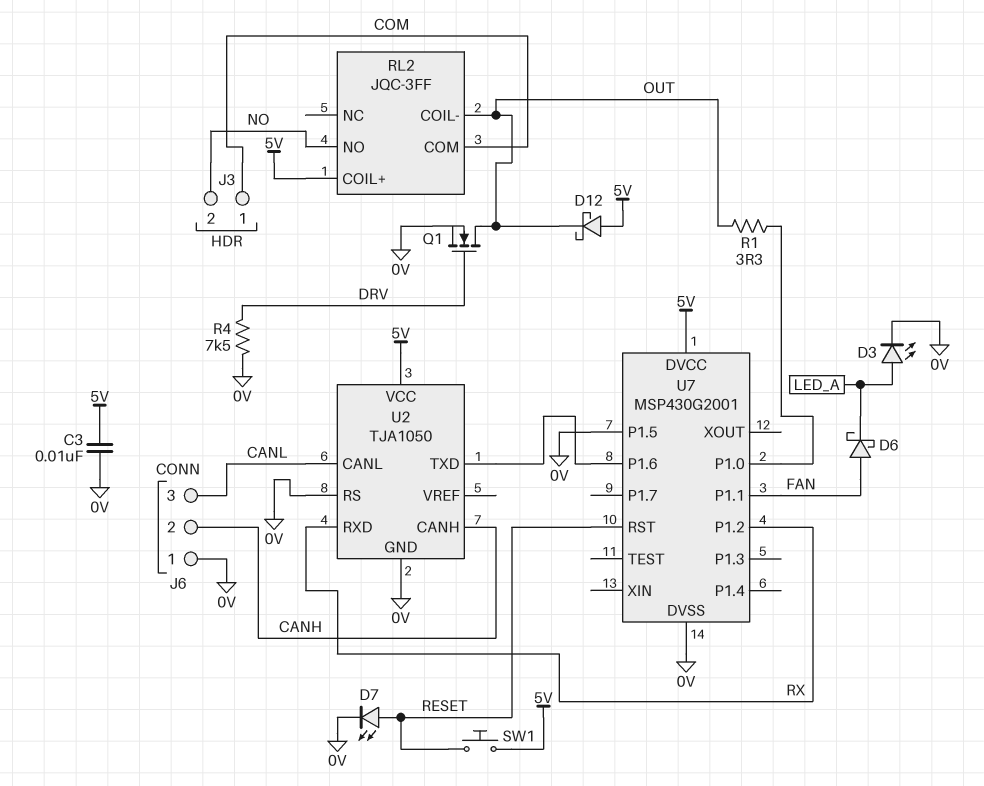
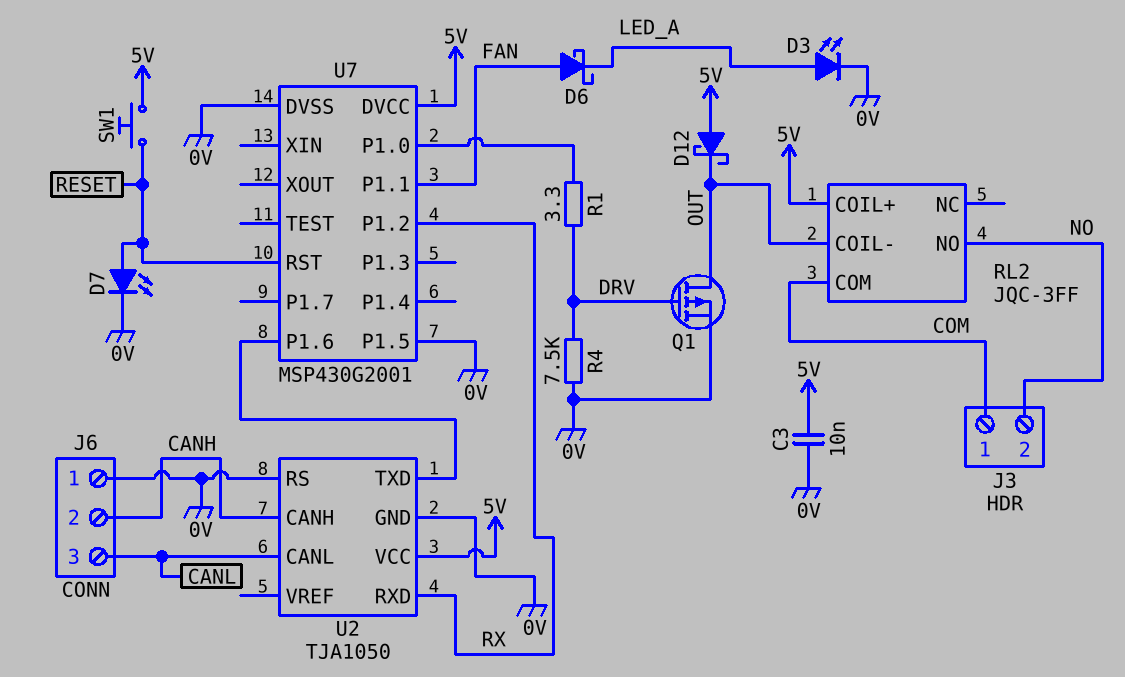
Q1: NMOS (G DRV, D OUT, S 0V) -> PMOS (G DRV, D OUT, S 0V)
R1: 3.3 (OUT, U7/P1.0) -> 3.3 (DRV, U7/P1.0)

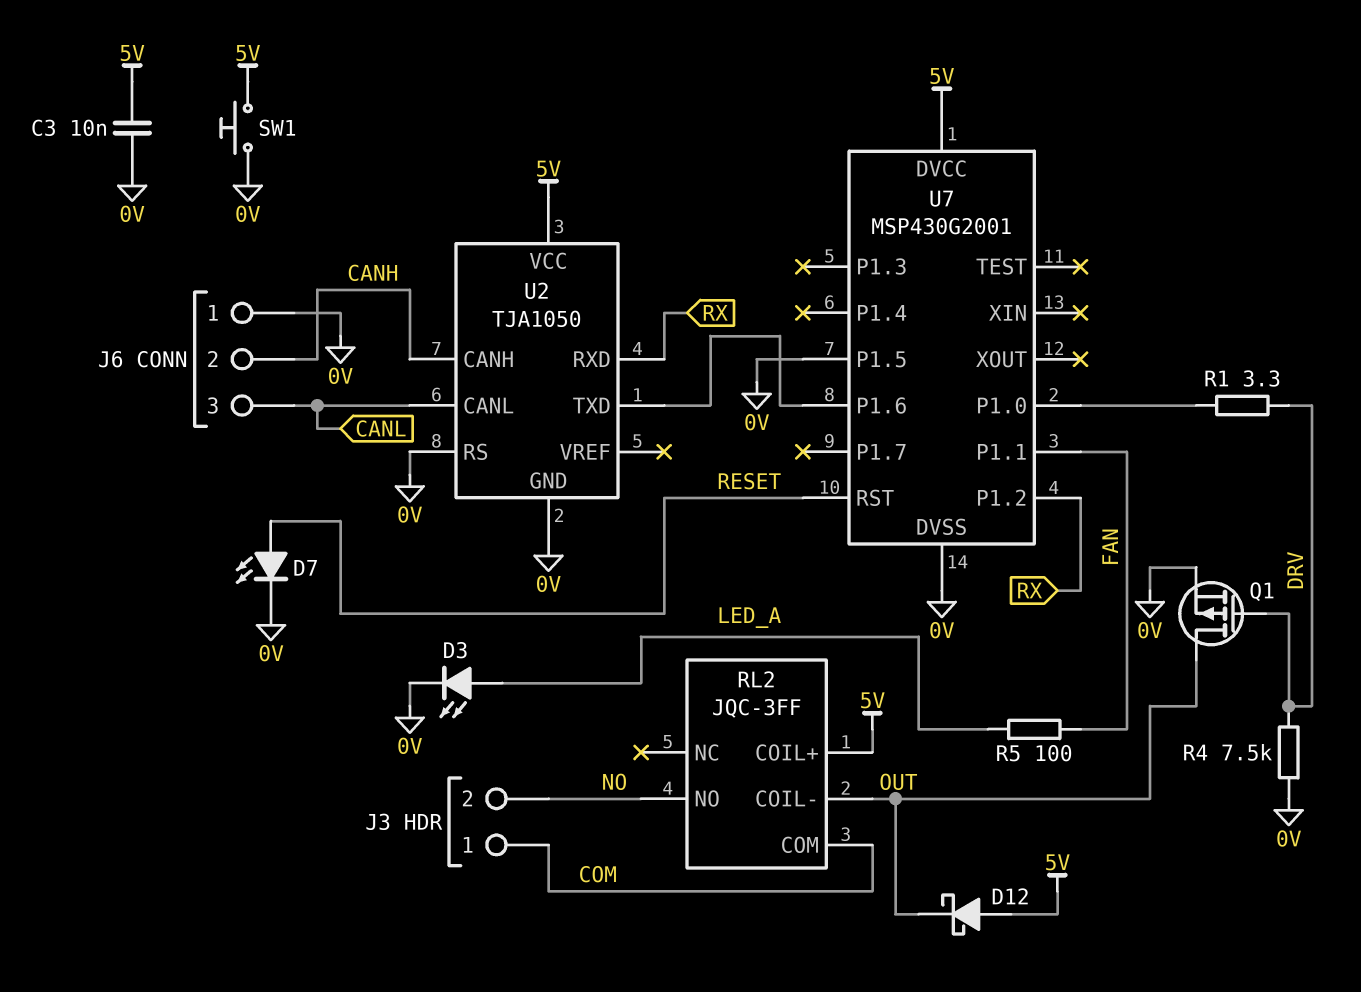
D6: schottky (A FAN, K LED_A) -> none
R5: none -> 100 (FAN, LED_A)
SW1: button (5V, RESET) -> button (0V, 5V)

